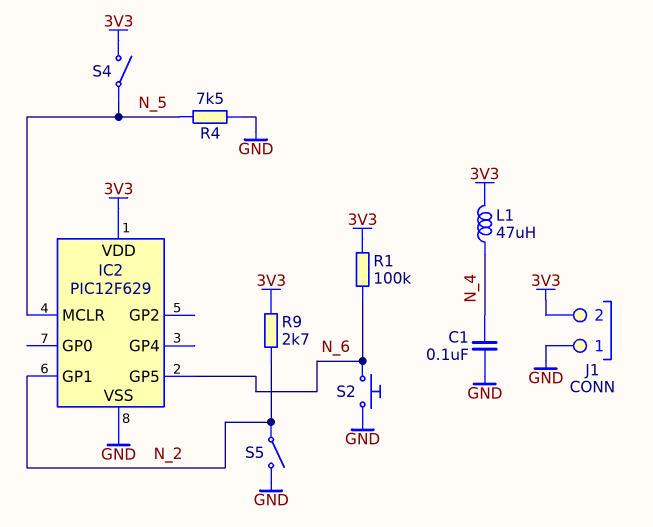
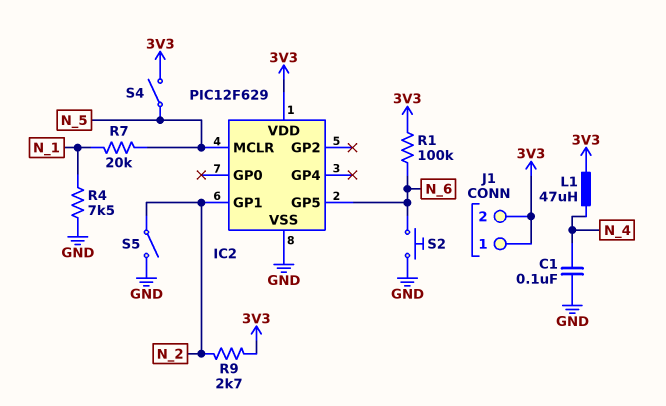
J1 pin 1: GND -> 3V3
R4: 7.5k (GND, N_5) -> 7.5k (GND, N_1)
R7: none -> 20k (N_1, N_5)

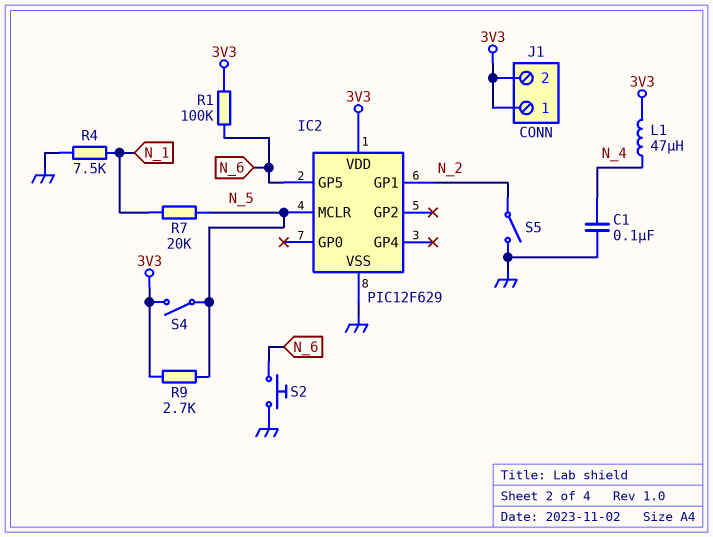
R9: 2.7k (3V3, N_2) -> 2.7k (3V3, N_5)

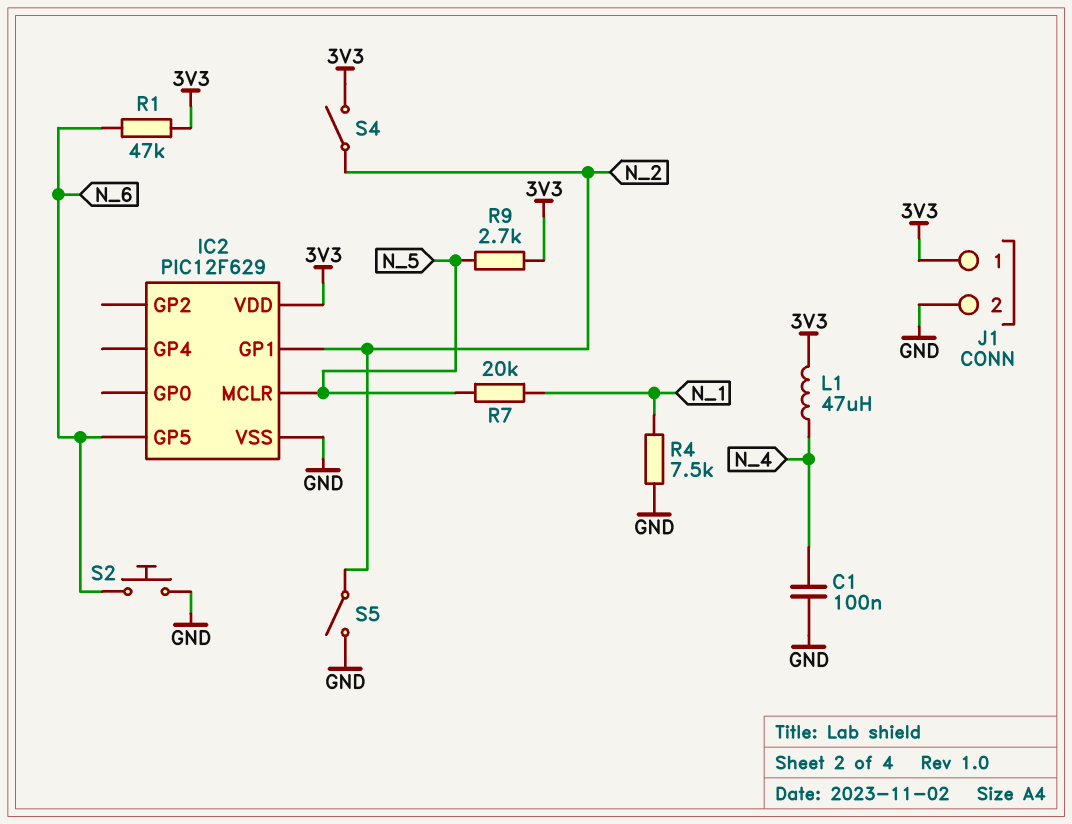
J1 pin 2: 3V3 -> GND
R1: 100k (3V3, N_6) -> 47k (3V3, N_6)
S4: switch (3V3, N_5) -> switch (3V3, N_2)

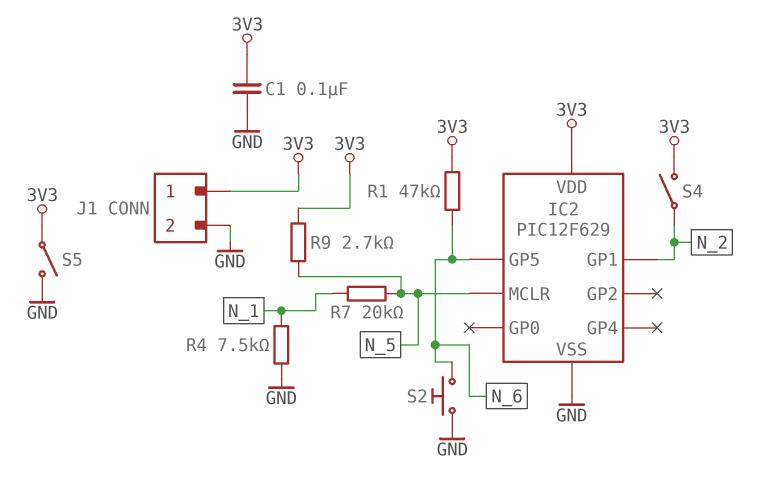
C1: 100nF (GND, N_4) -> 100nF (3V3, GND)
L1: 47uH (3V3, N_4) -> none
S5: switch (GND, N_2) -> switch (3V3, GND)

